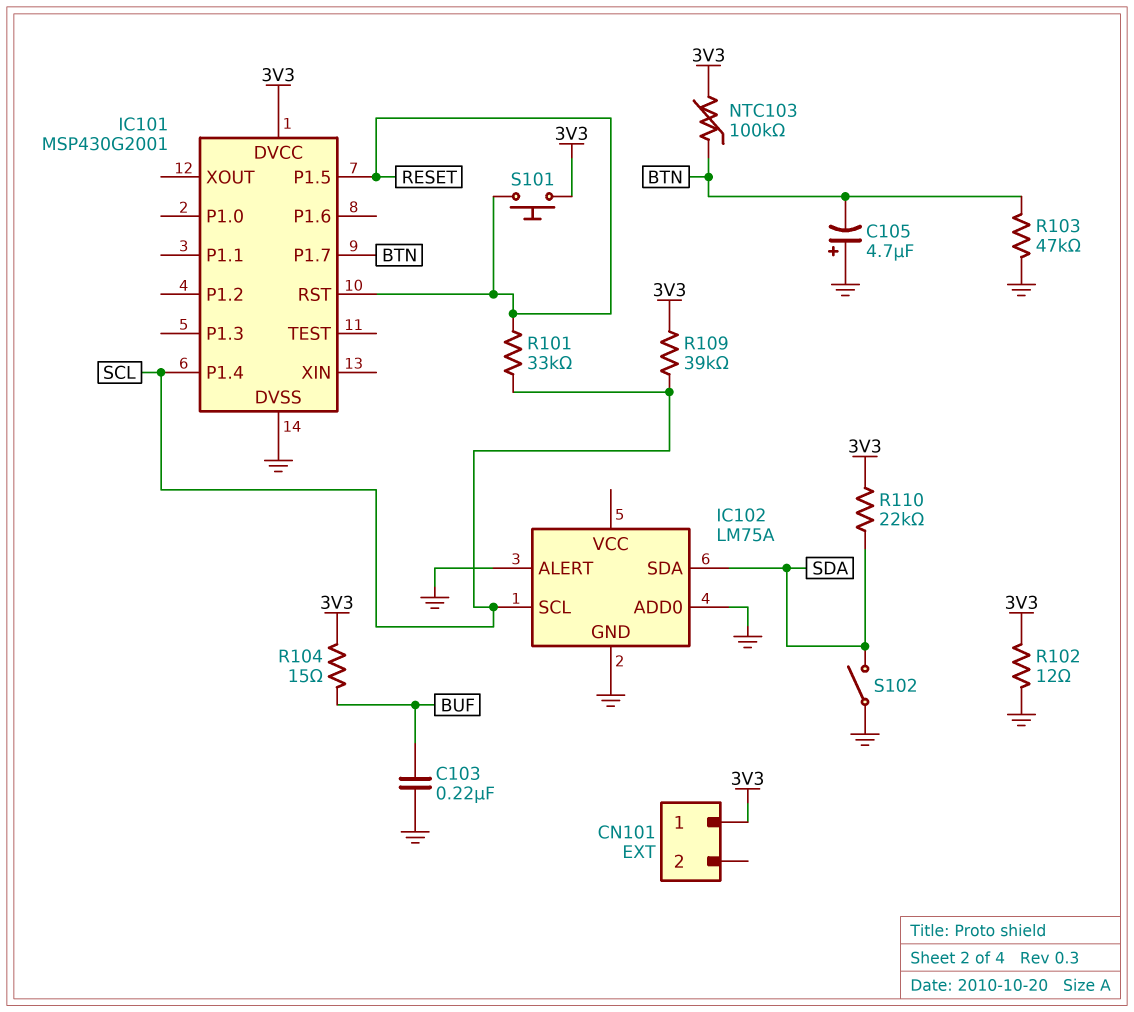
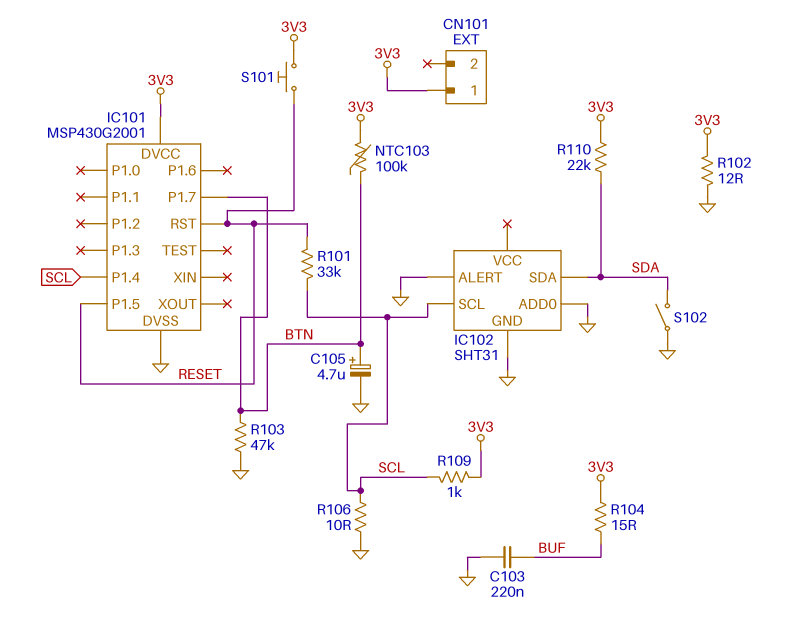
C105: 4.7uF (plus GND, minus BTN) -> 4.7uF (plus BTN, minus GND)
IC102: LM75A -> SHT31
R106: none -> 10 (GND, SCL)
R109: 39k (3V3, SCL) -> 1k (3V3, SCL)

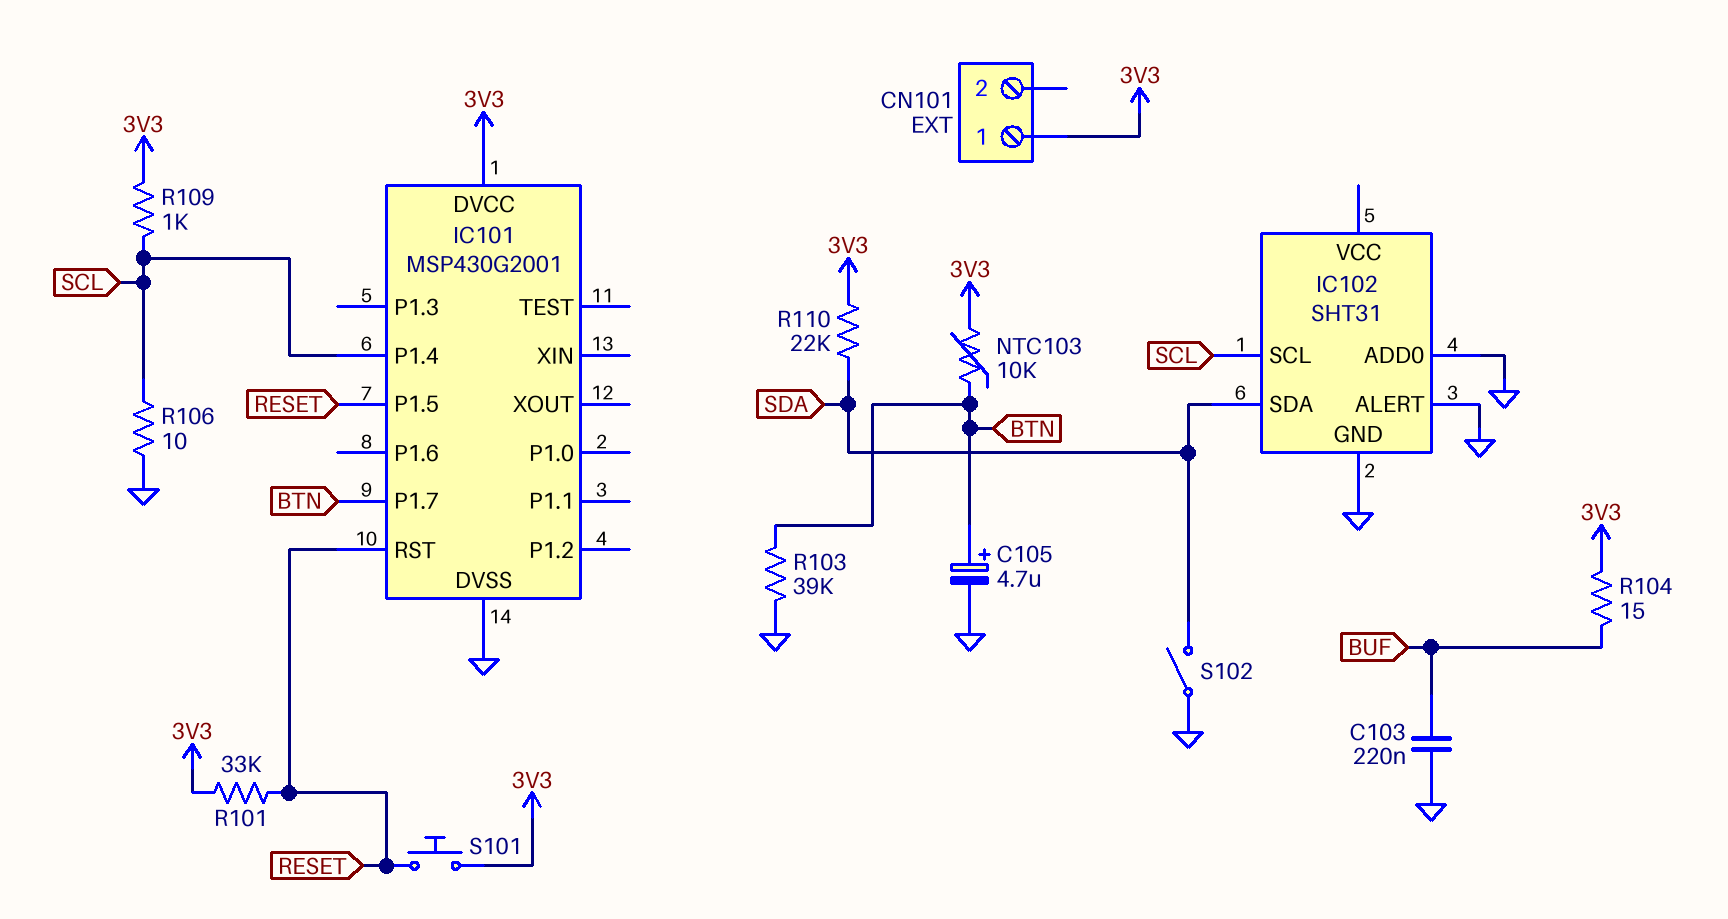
NTC103: 100k (3V3, BTN) -> 10k (3V3, BTN)
R101: 33k (RESET, SCL) -> 33k (3V3, RESET)
R102: 12 (3V3, GND) -> none
R103: 47k (BTN, GND) -> 39k (BTN, GND)

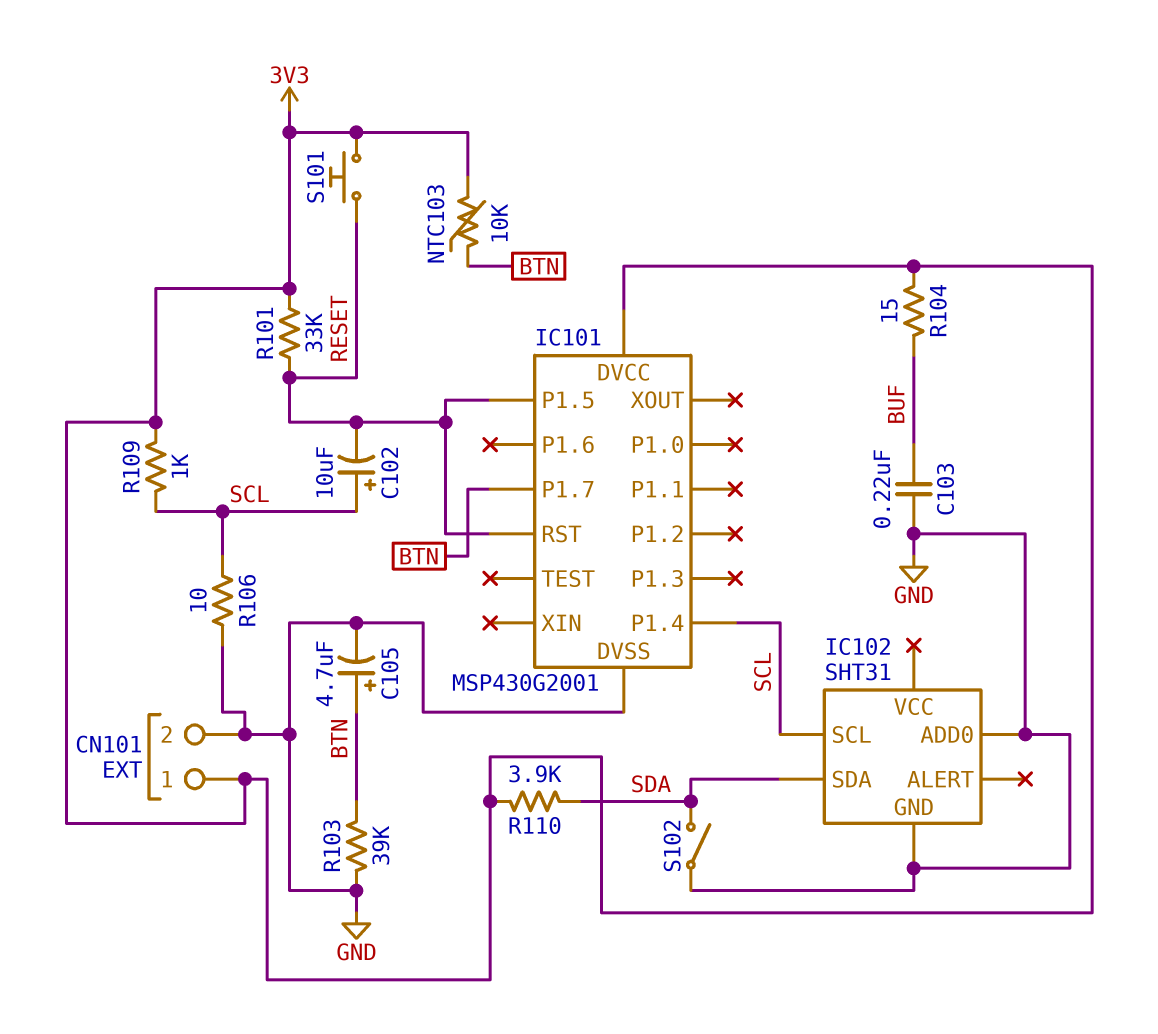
C102: none -> 10uF (plus SCL, minus RESET)
CN101 pin 2: none -> GND
IC102 pin ALERT: GND -> none
R110: 22k (3V3, SDA) -> 3.9k (3V3, SDA)

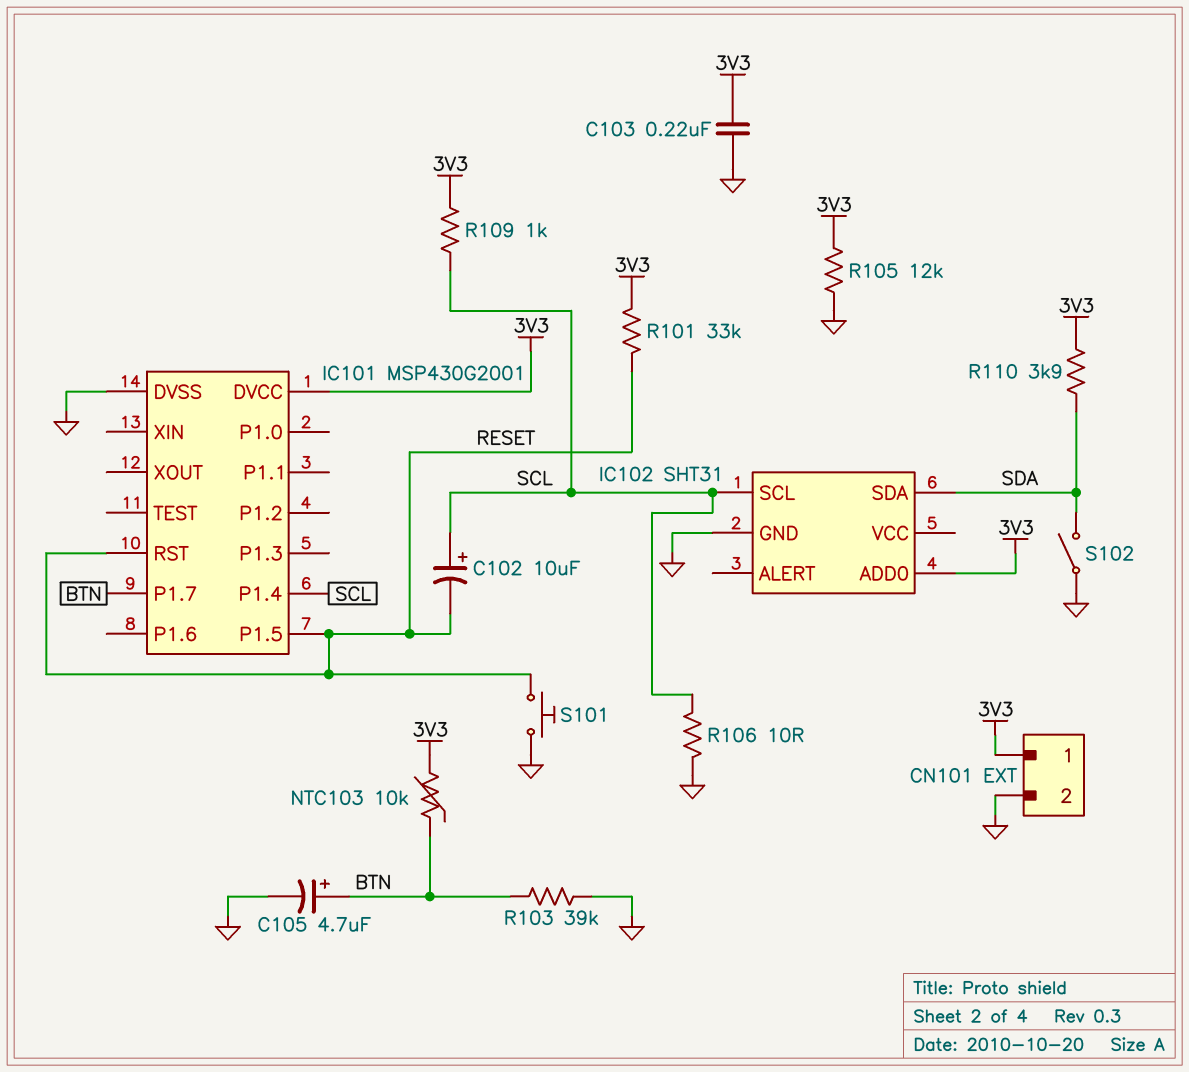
C103: 220nF (BUF, GND) -> 220nF (3V3, GND)
IC102 pin ADD0: GND -> 3V3
R104: 15 (3V3, BUF) -> none
R105: none -> 12k (3V3, GND)
S101: button (3V3, RESET) -> button (GND, RESET)

